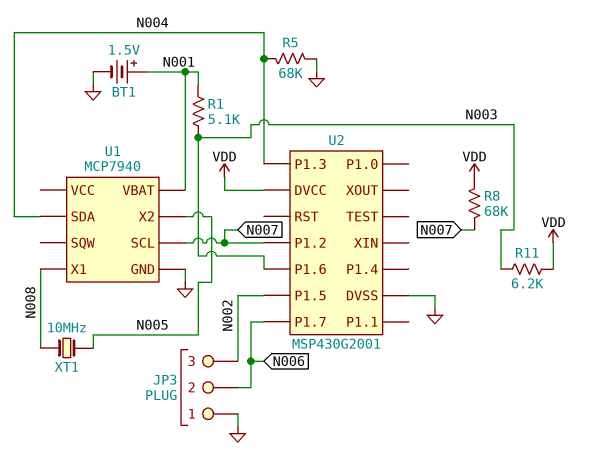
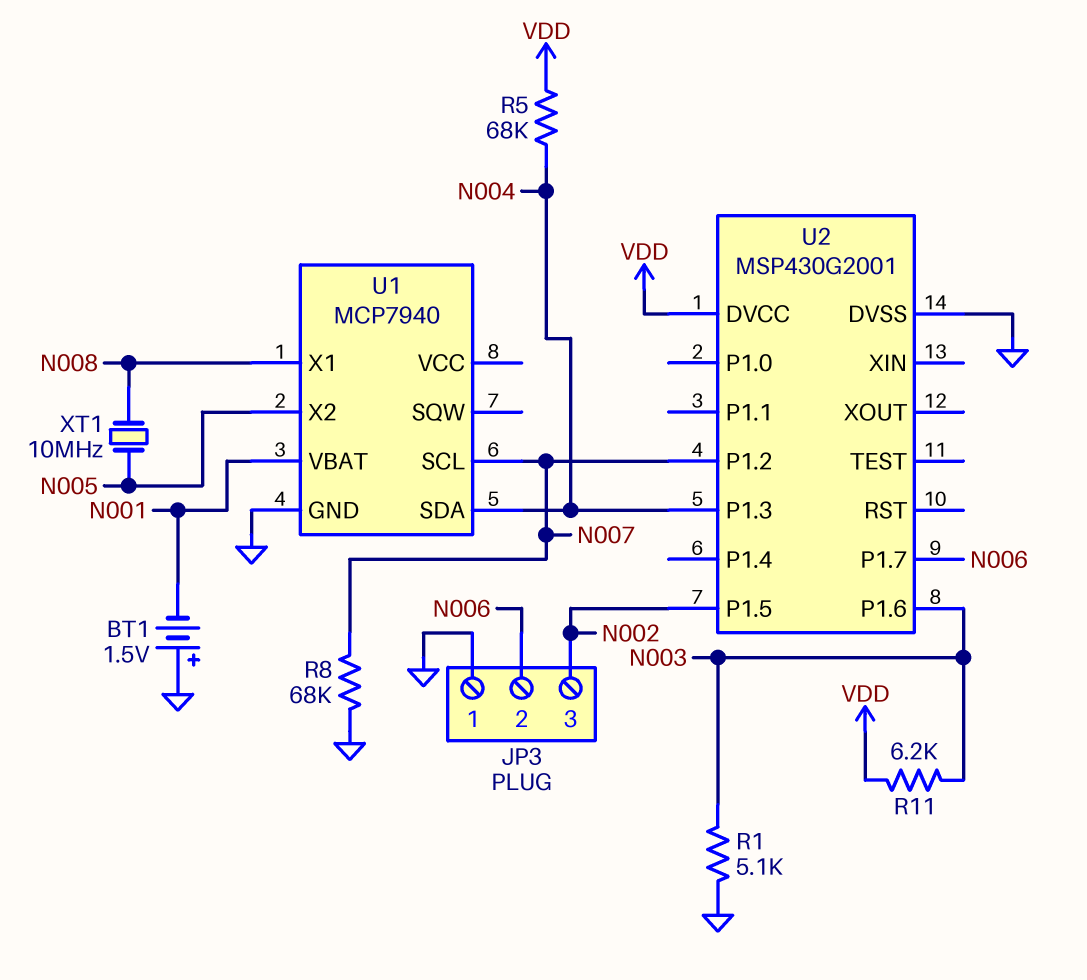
BT1: 1.5V (plus N001, minus GND) -> 1.5V (plus GND, minus N001)
R1: 5.1k (N001, N003) -> 5.1k (GND, N003)
R5: 68k (GND, N004) -> 68k (N004, VDD)
R8: 68k (N007, VDD) -> 68k (GND, N007)

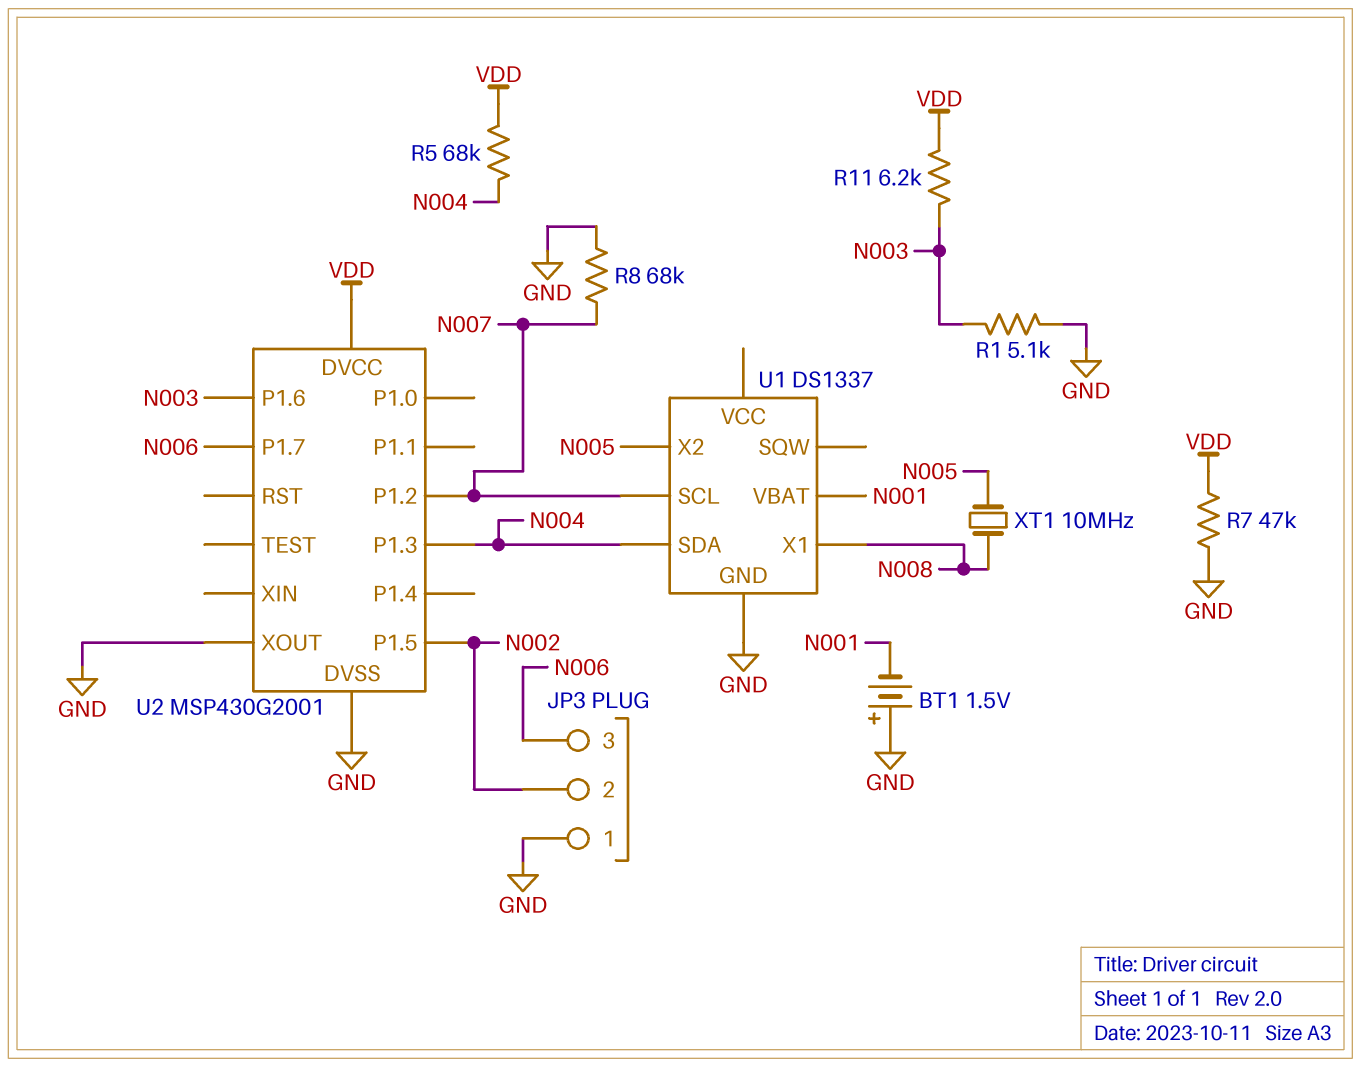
JP3 pin 2: N006 -> N002
JP3 pin 3: N002 -> N006
R7: none -> 47k (GND, VDD)
U1: MCP7940 -> DS1337
U2 pin XOUT: none -> GND

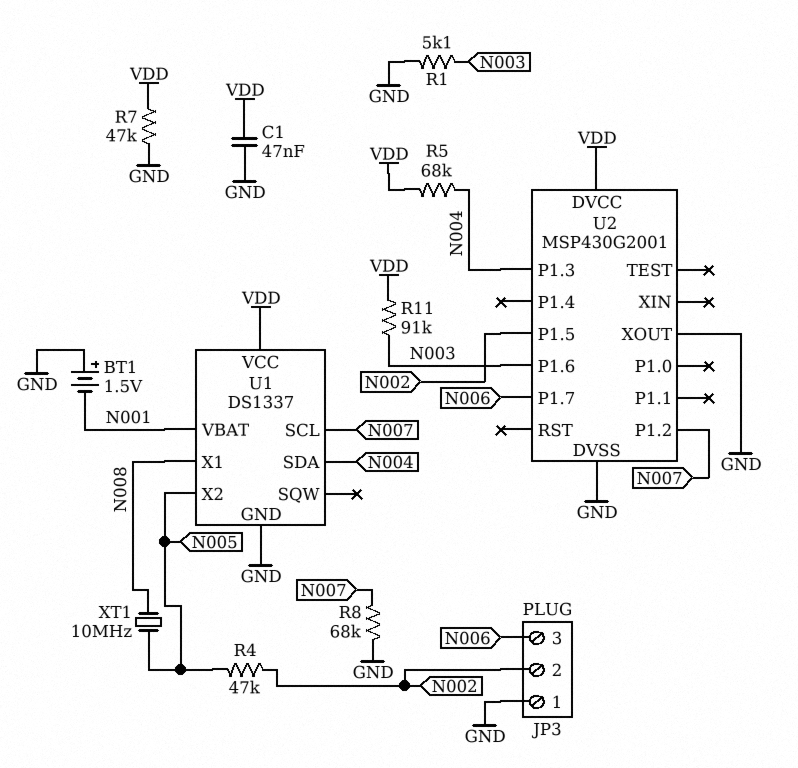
C1: none -> 47nF (GND, VDD)
R4: none -> 47k (N002, N005)
R11: 6.2k (N003, VDD) -> 91k (N003, VDD)
U1 pin VCC: none -> VDD

